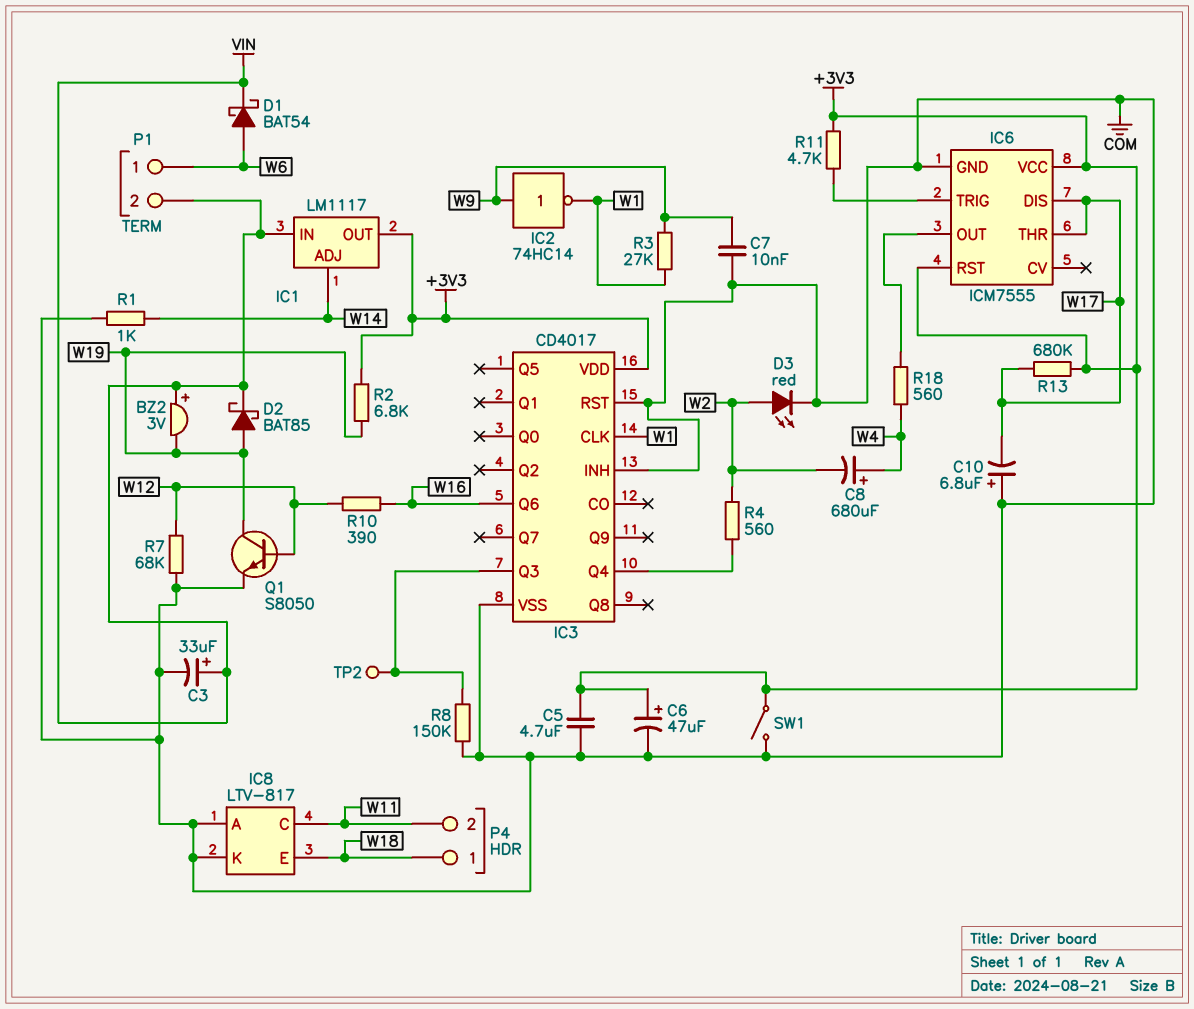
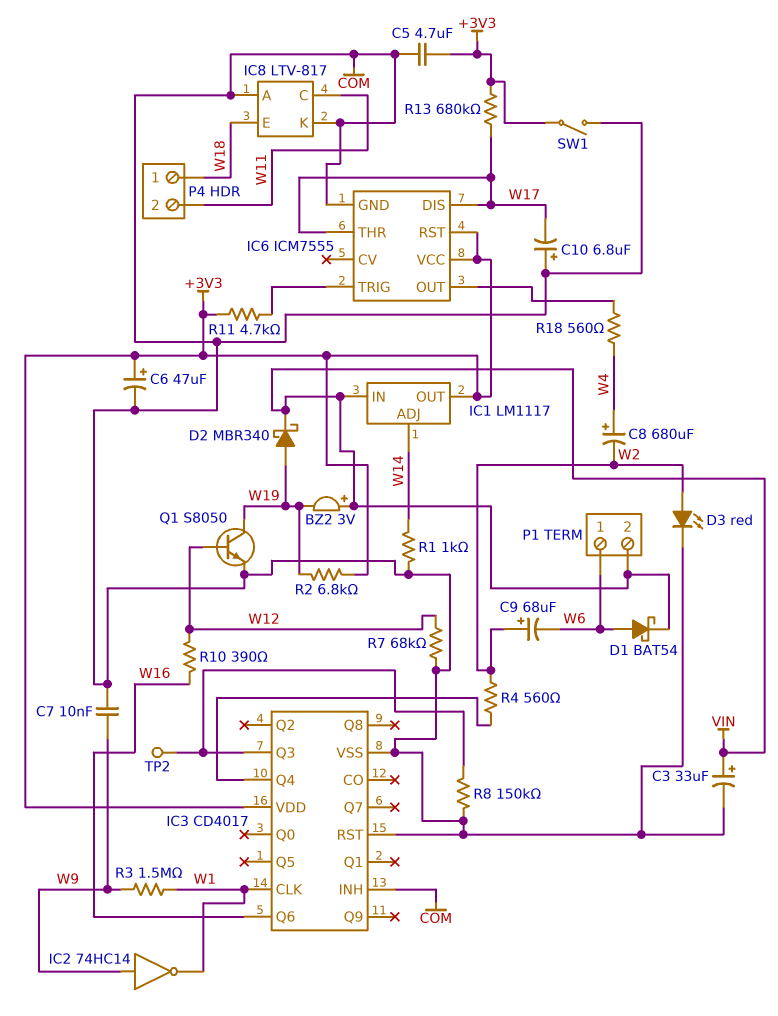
C9: none -> 68uF (plus W2, minus W6)
D2: schottky BAT85 (A W19, K VIN) -> schottky MBR340 (A W19, K VIN)
R3: 27k (W1, W9) -> 1.5M (W1, W9)

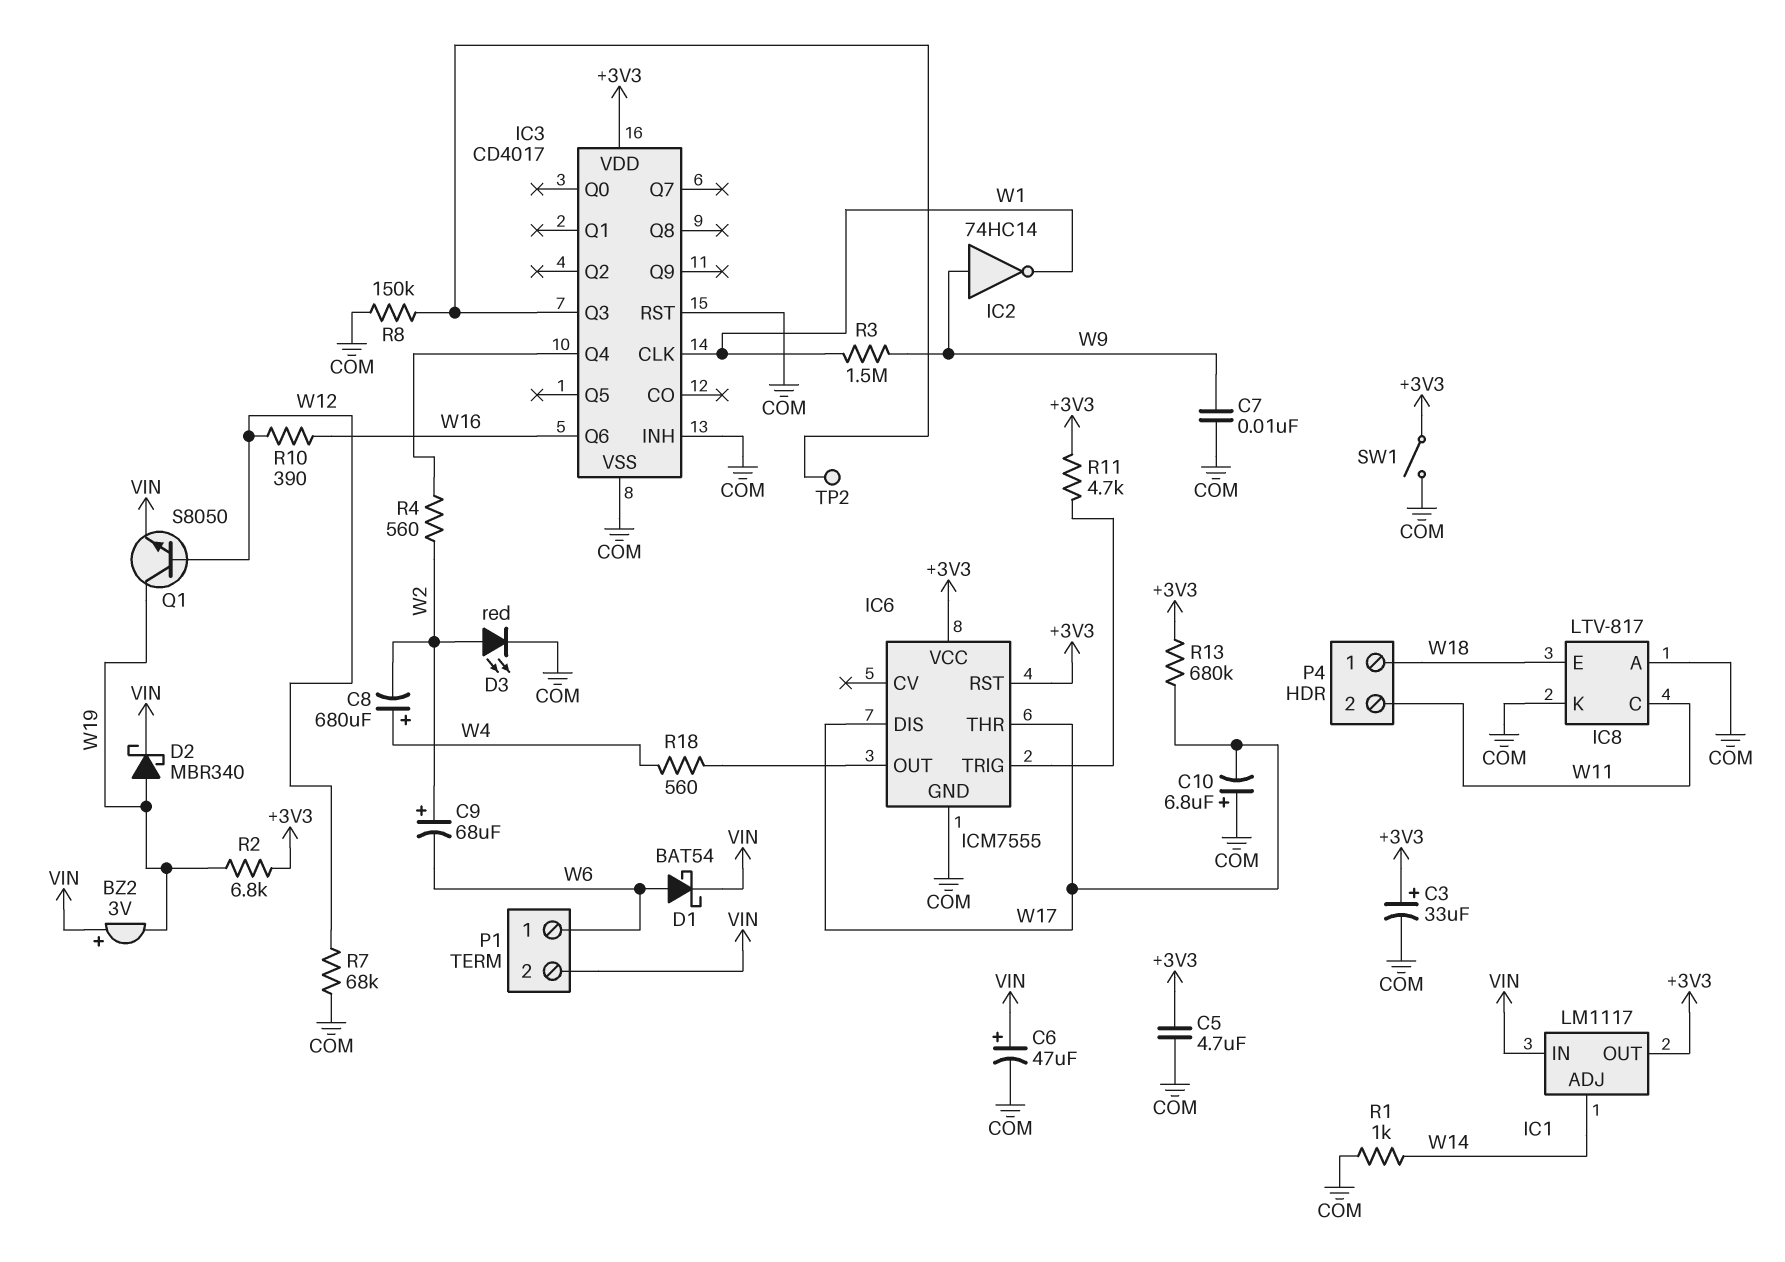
C3: 33uF (plus VIN, minus COM) -> 33uF (plus +3V3, minus COM)
C6: 47uF (plus +3V3, minus COM) -> 47uF (plus VIN, minus COM)
Q1: NPN S8050 (B W12, C W19, E COM) -> NPN S8050 (B W12, C W19, E VIN)

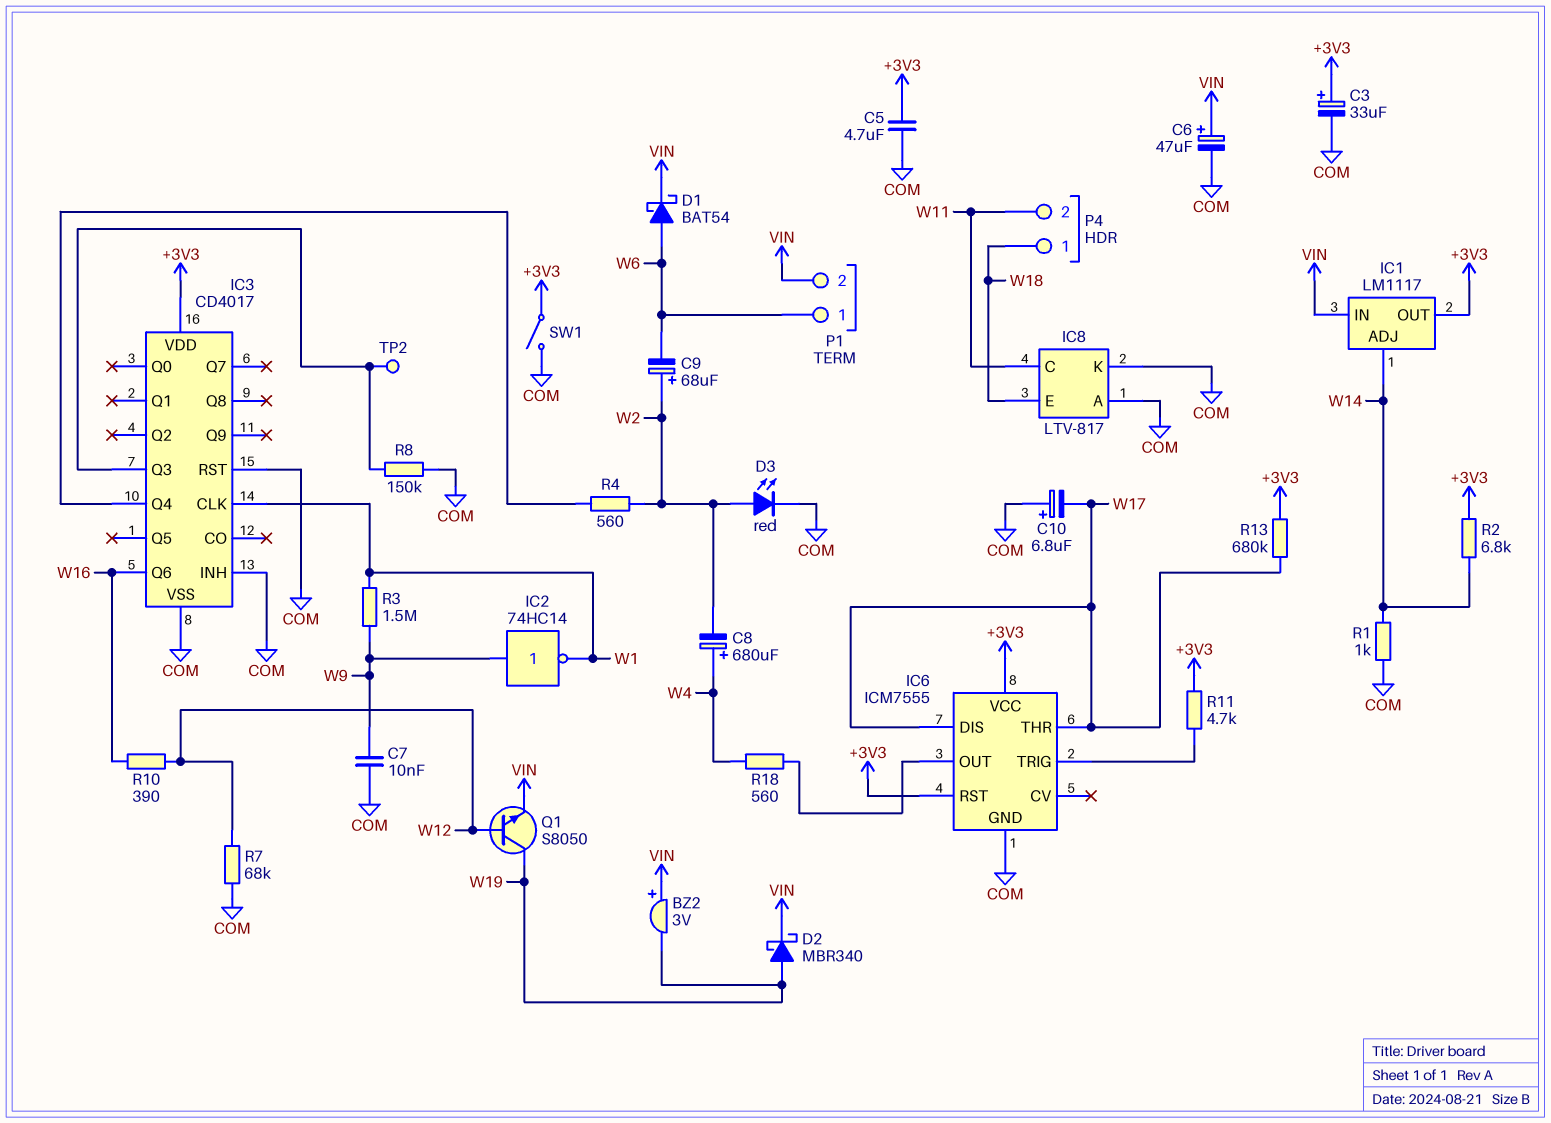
R2: 6.8k (+3V3, W19) -> 6.8k (+3V3, W14)

